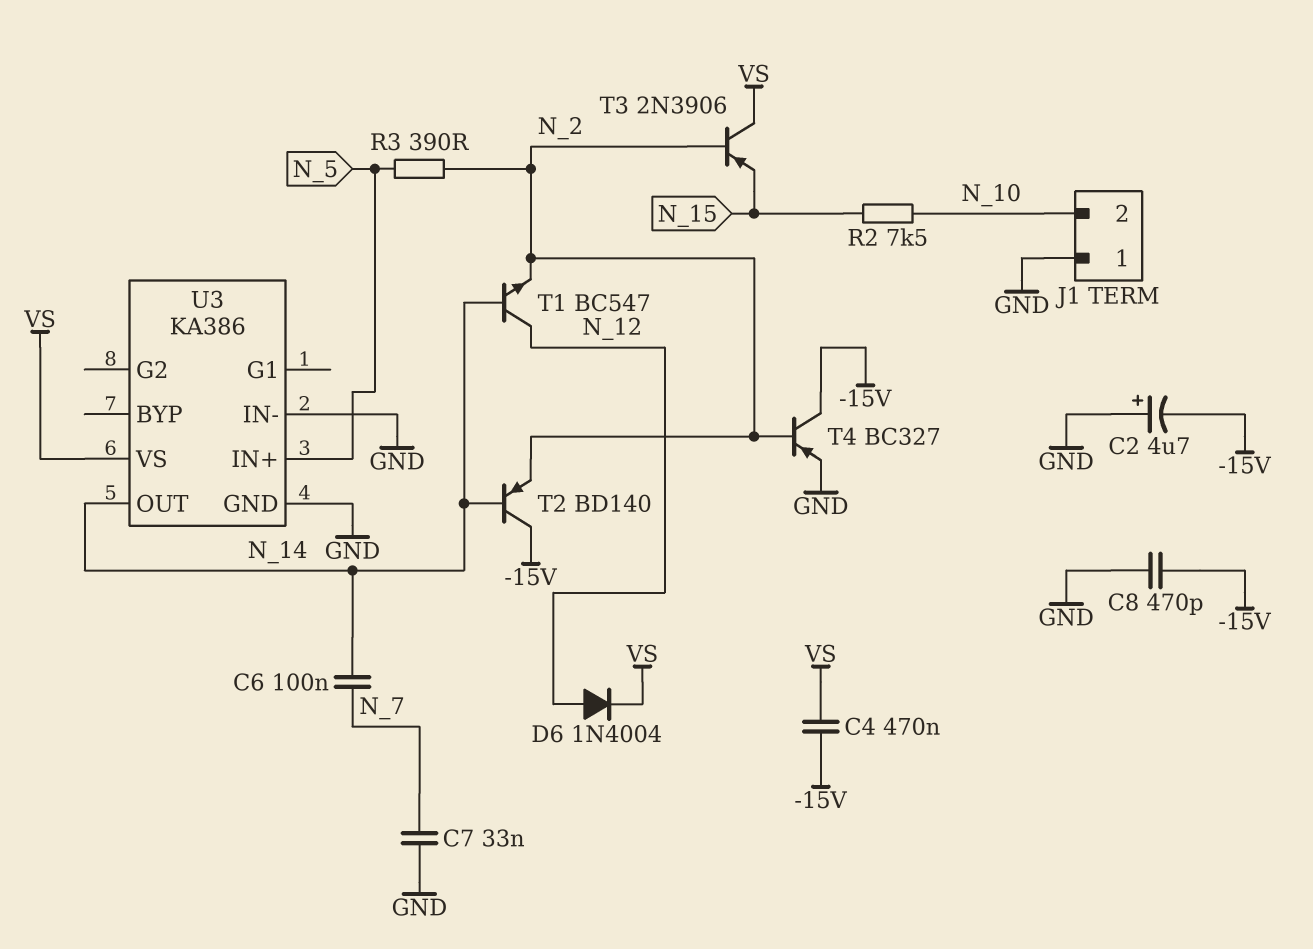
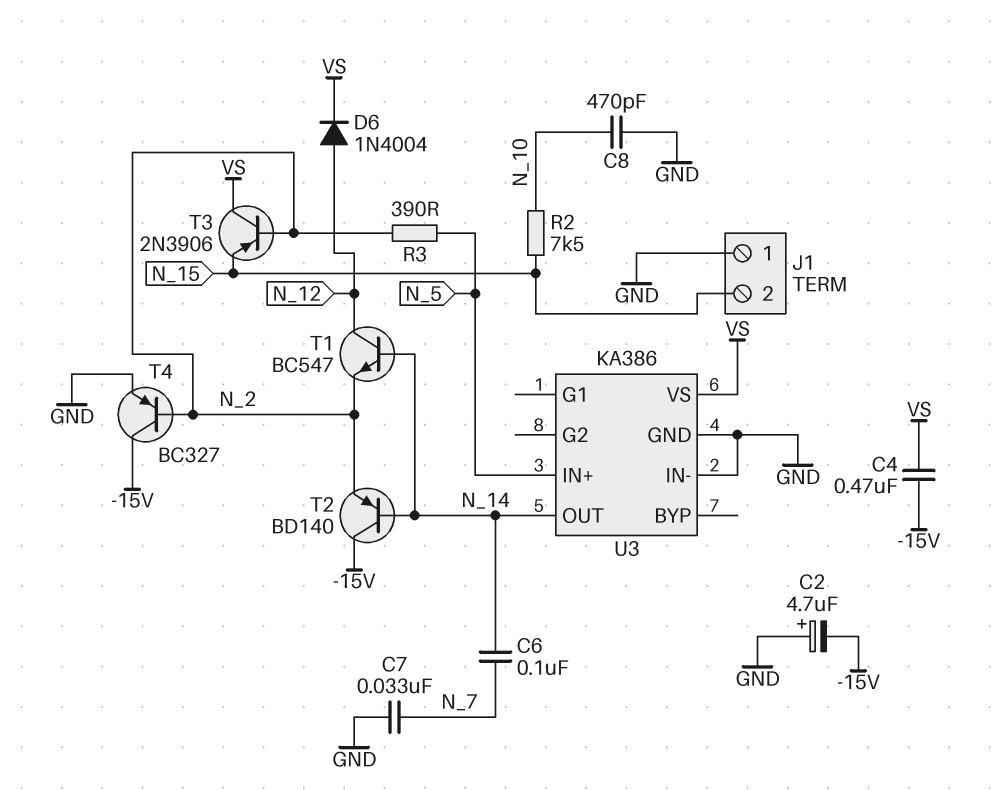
C8: 470pF (-15V, GND) -> 470pF (GND, N_10)
J1 pin 2: N_10 -> N_15

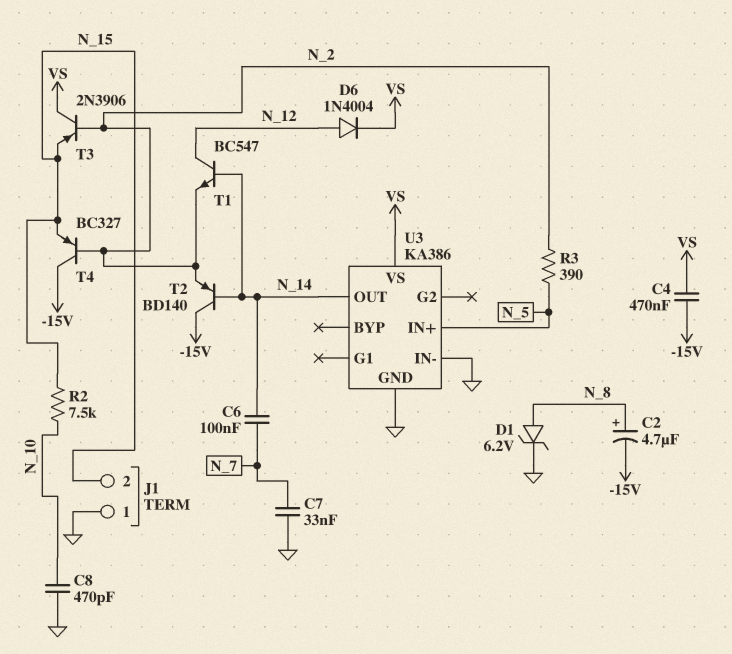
C2: 4.7uF (plus GND, minus -15V) -> 4.7uF (plus N_8, minus -15V)
D1: none -> zener 6.2V (A N_8, K GND)
T4: PNP BC327 (B N_2, C -15V, E GND) -> PNP BC327 (B N_2, C -15V, E N_15)

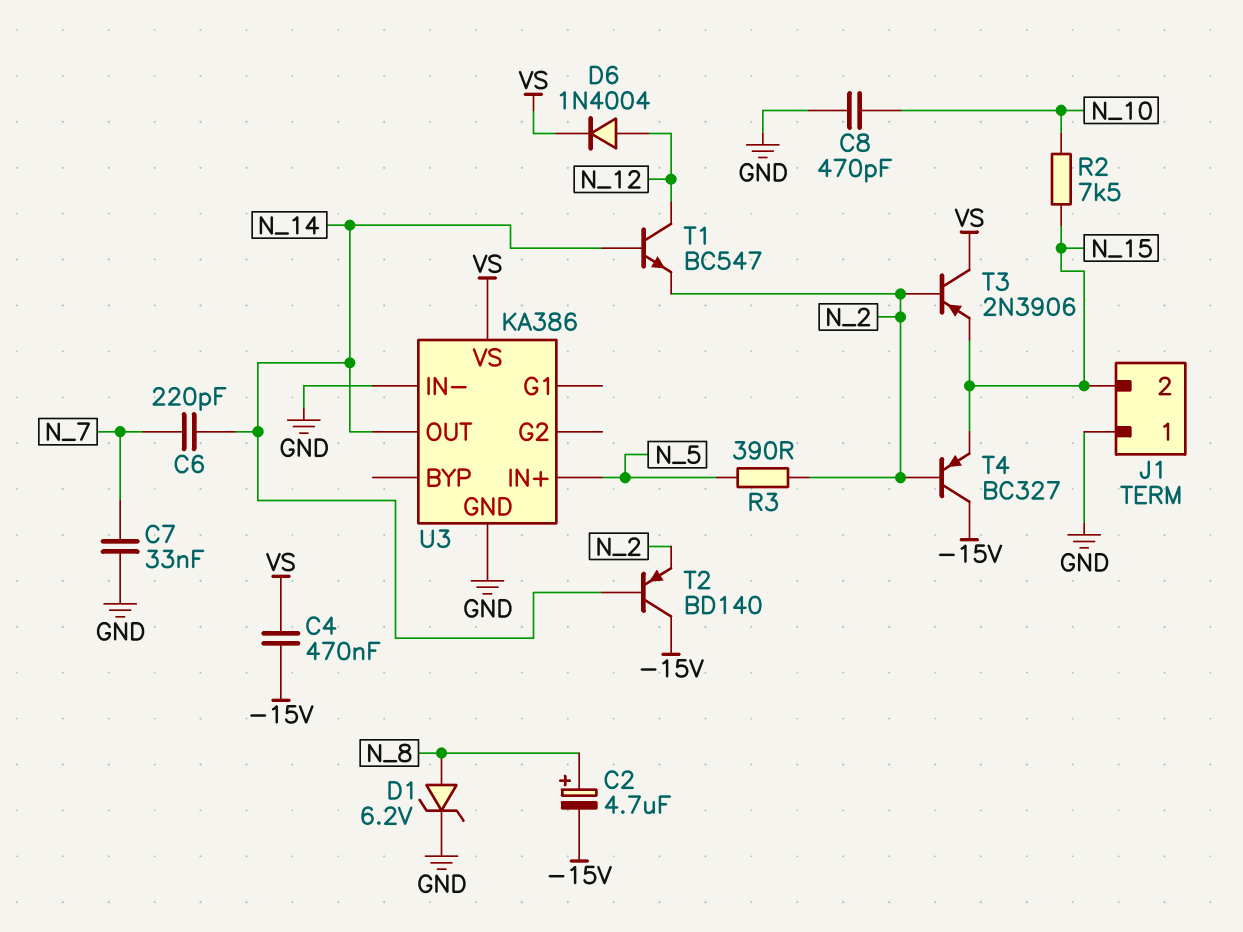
C6: 100nF (N_7, N_14) -> 220pF (N_7, N_14)

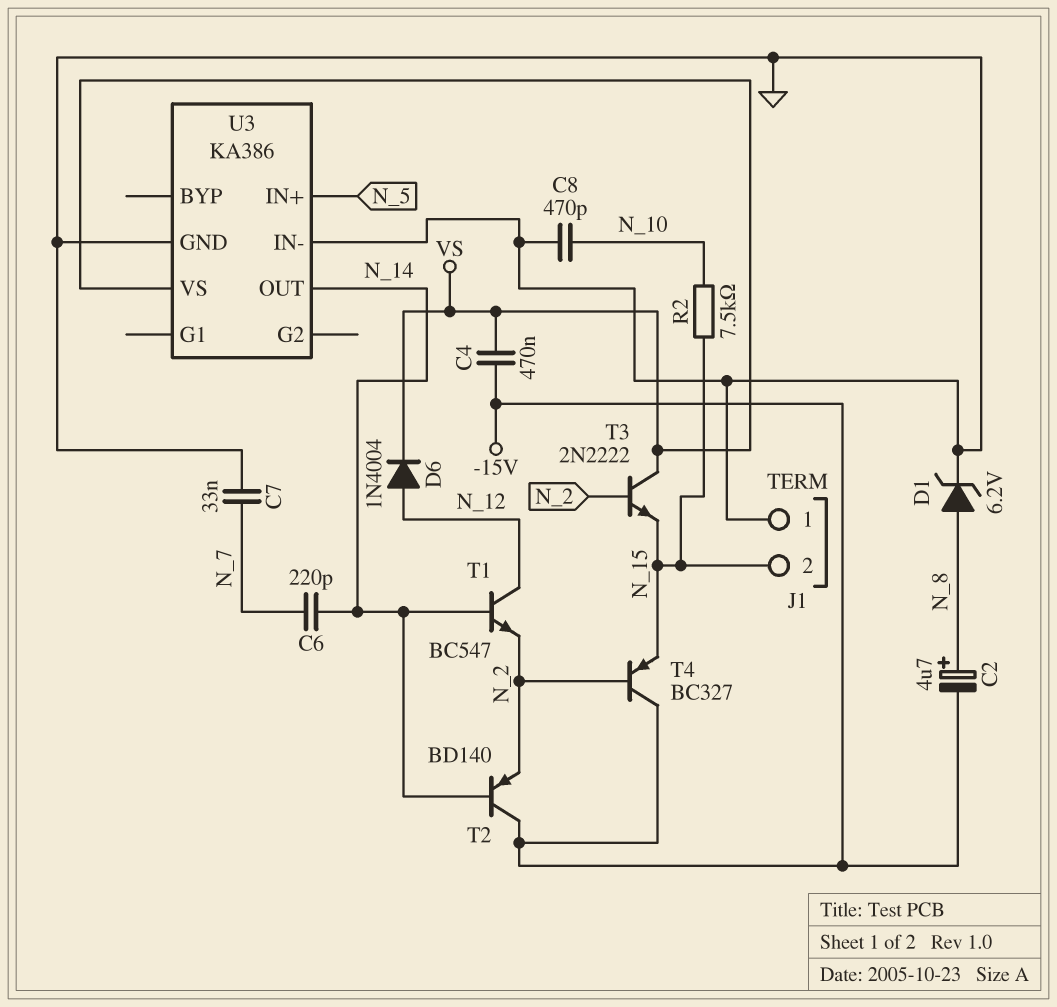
R3: 390 (N_2, N_5) -> none
T3: PNP 2N3906 (B N_2, C VS, E N_15) -> NPN 2N2222 (B N_2, C VS, E N_15)

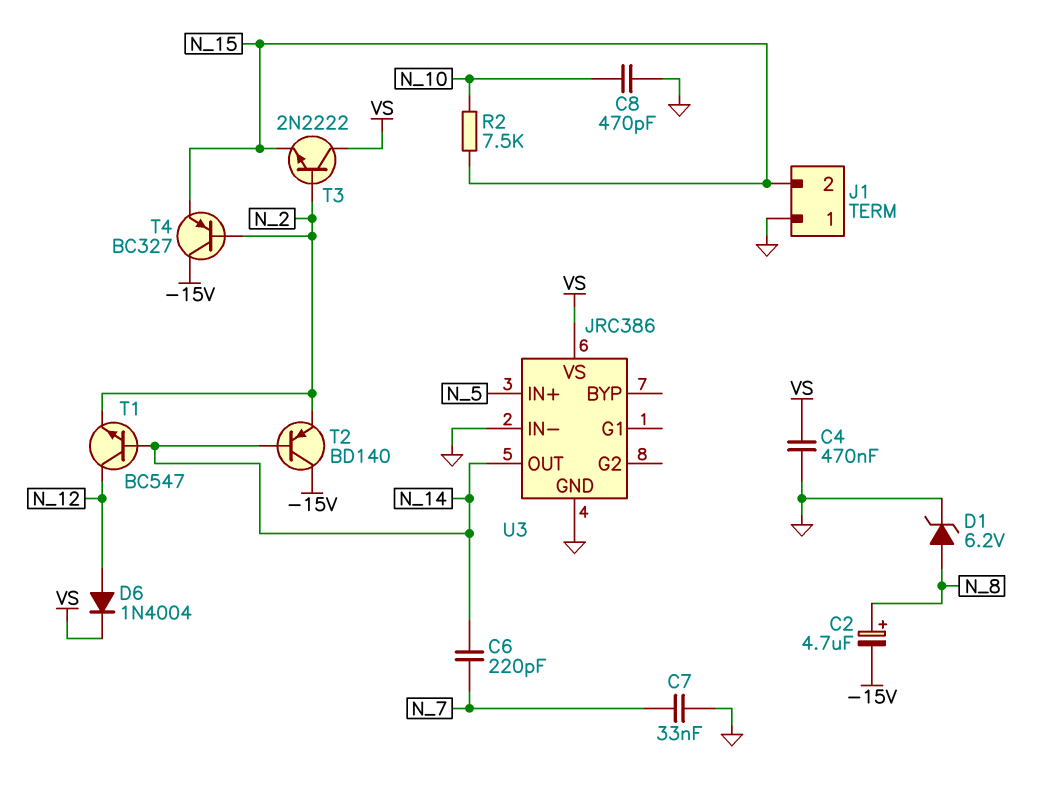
C4: 470nF (-15V, VS) -> 470nF (GND, VS)
U3: KA386 -> JRC386

